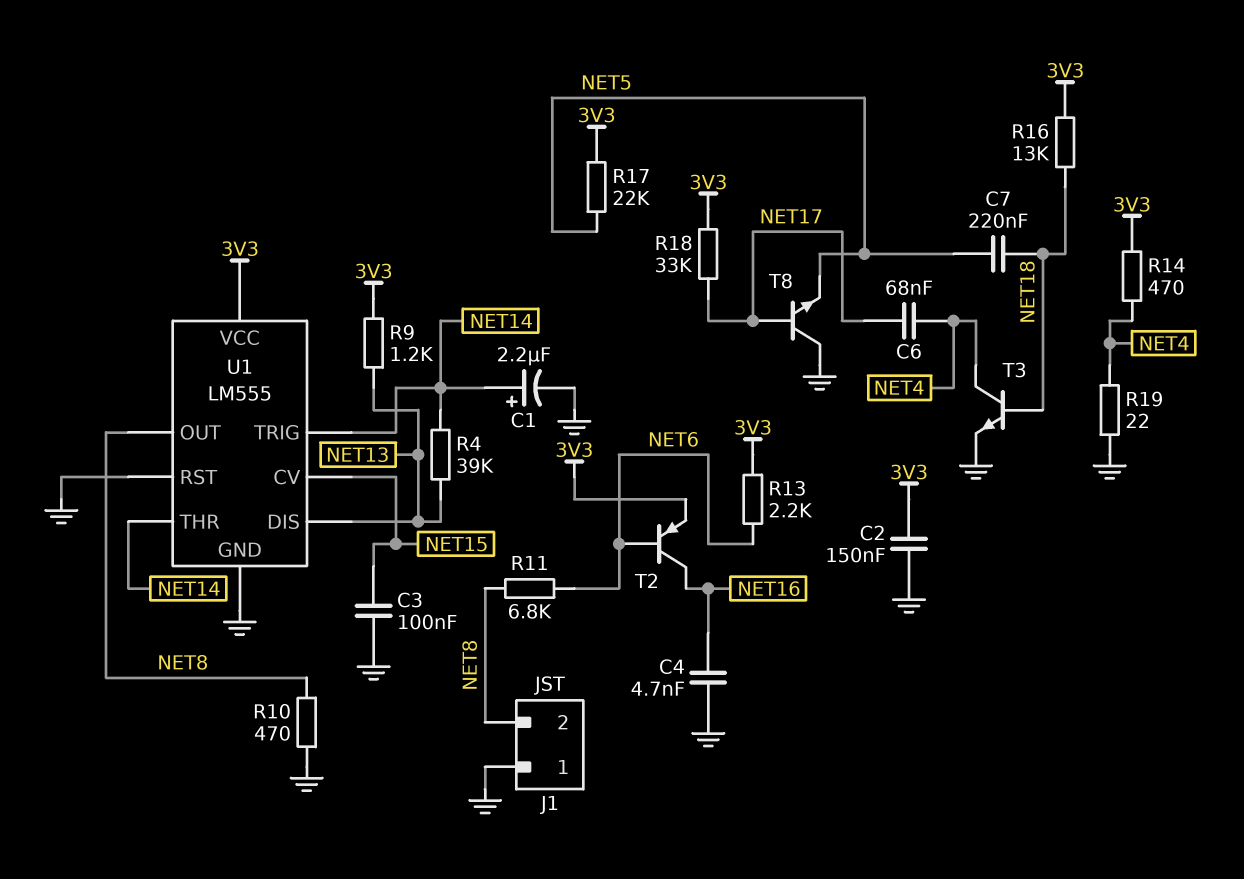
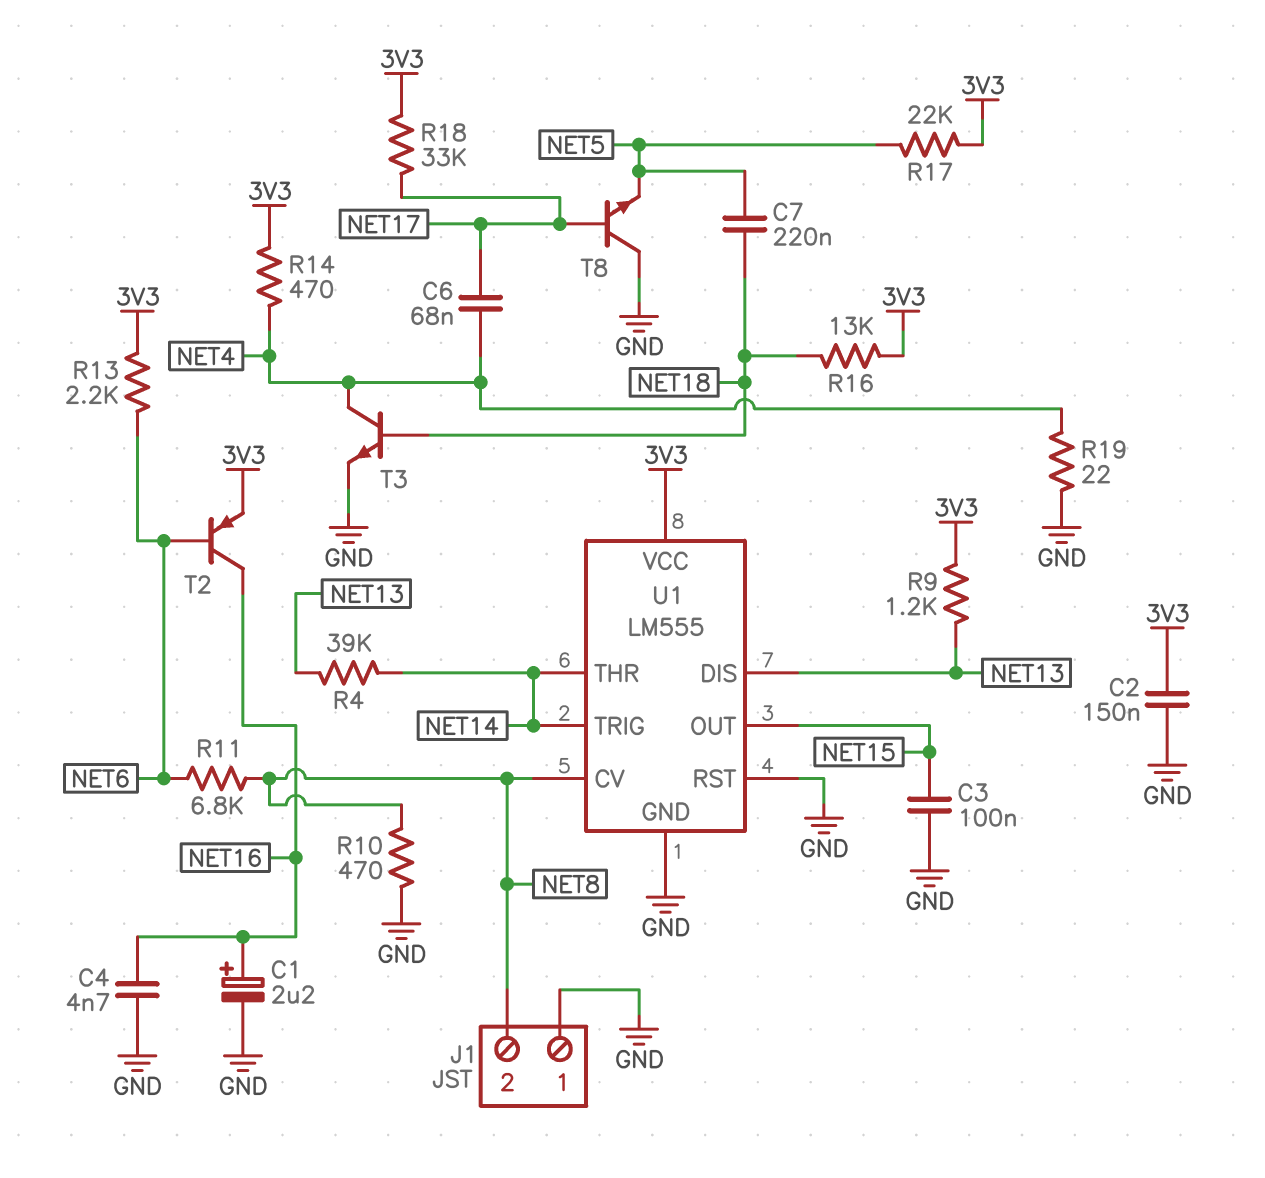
C1: 2.2uF (plus NET14, minus GND) -> 2.2uF (plus NET16, minus GND)
U1 pin CV: NET15 -> NET8
U1 pin OUT: NET8 -> NET15

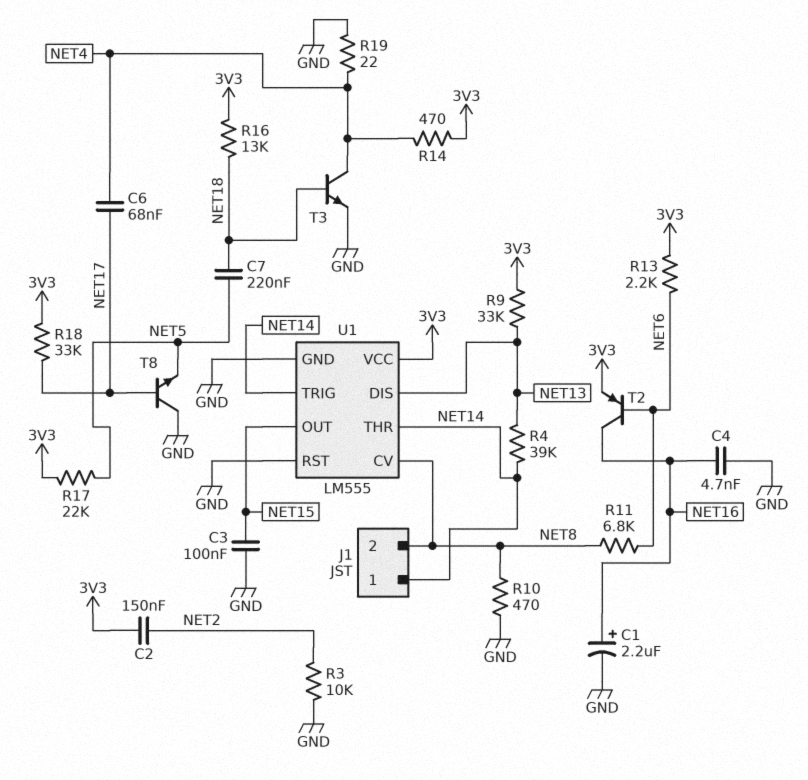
C2: 150nF (3V3, GND) -> 150nF (3V3, NET2)
J1 pin 1: GND -> NET14
R3: none -> 10k (GND, NET2)
R9: 1.2k (3V3, NET13) -> 33k (3V3, NET13)

